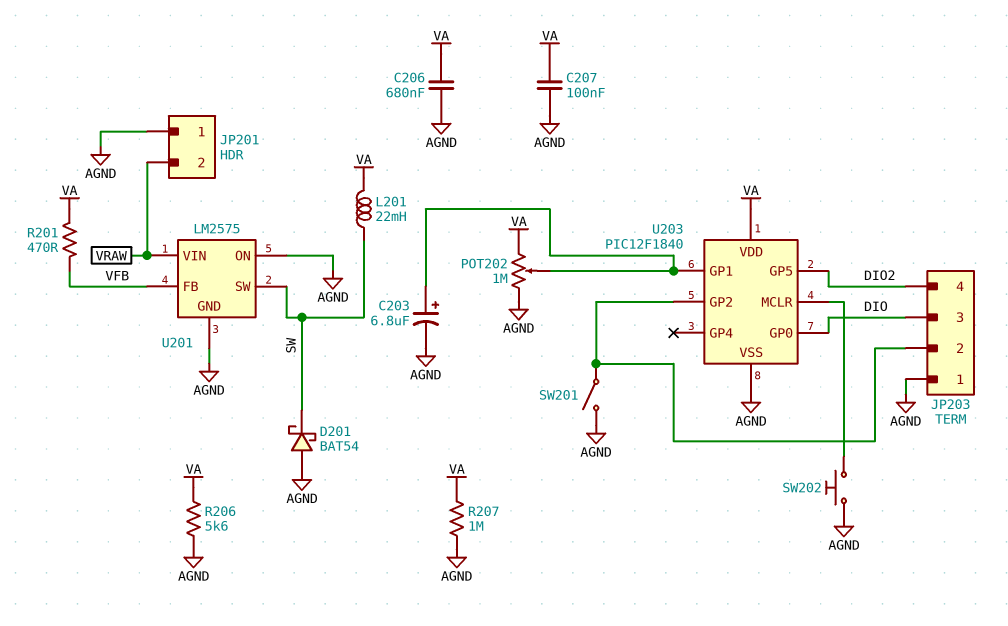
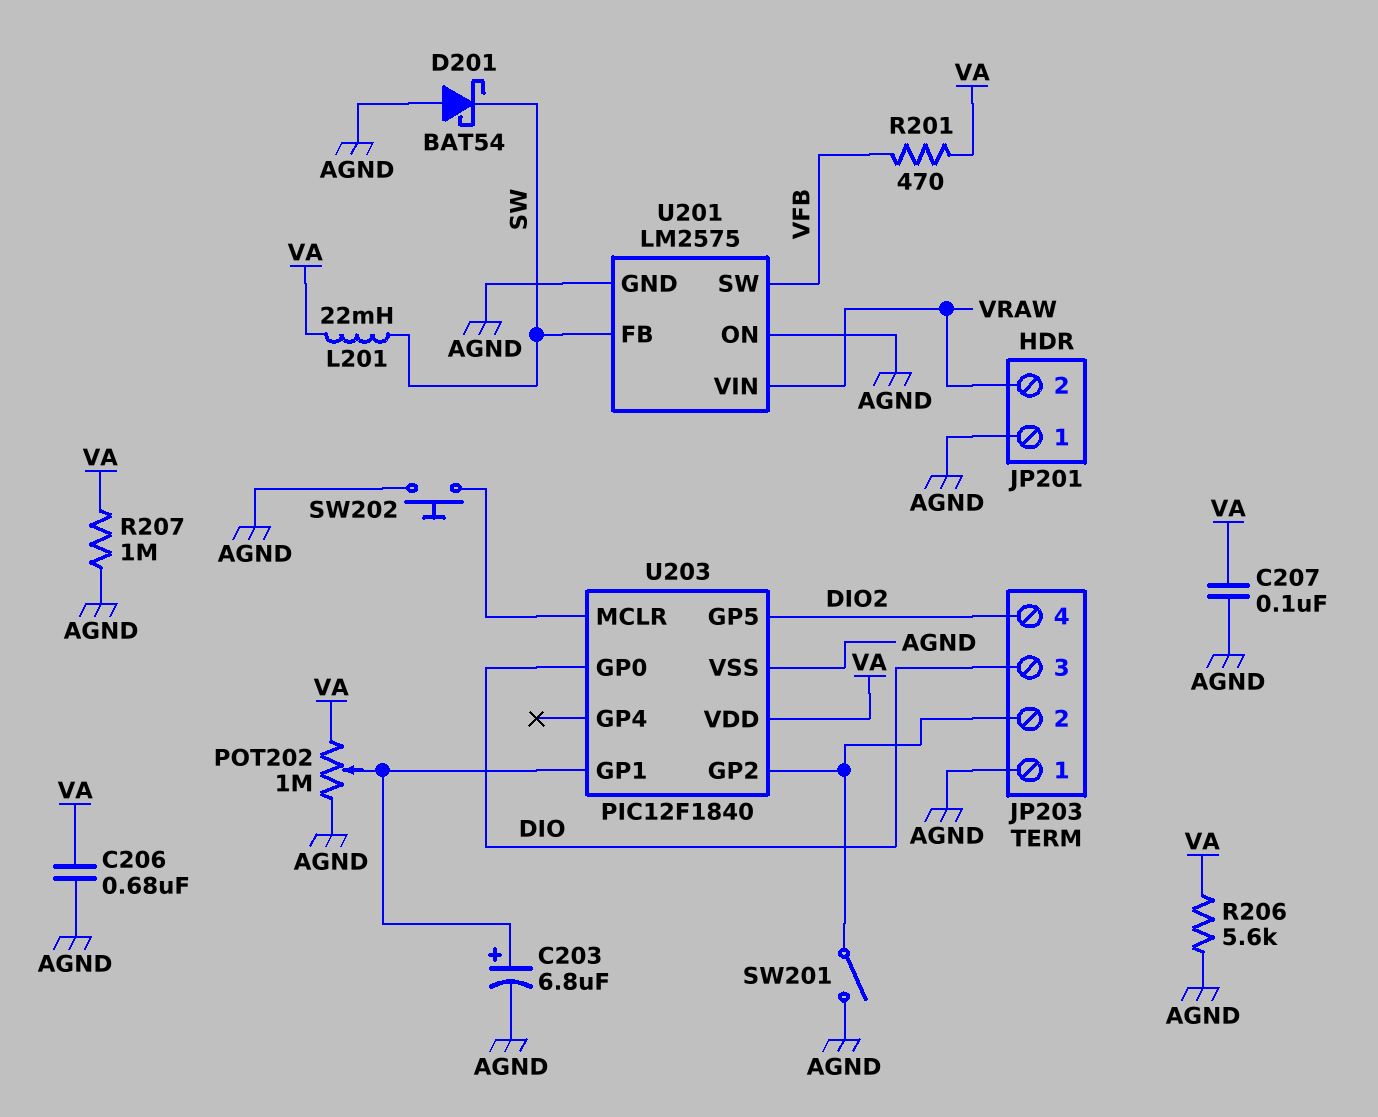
U201 pin FB: VFB -> SW
U201 pin SW: SW -> VFB

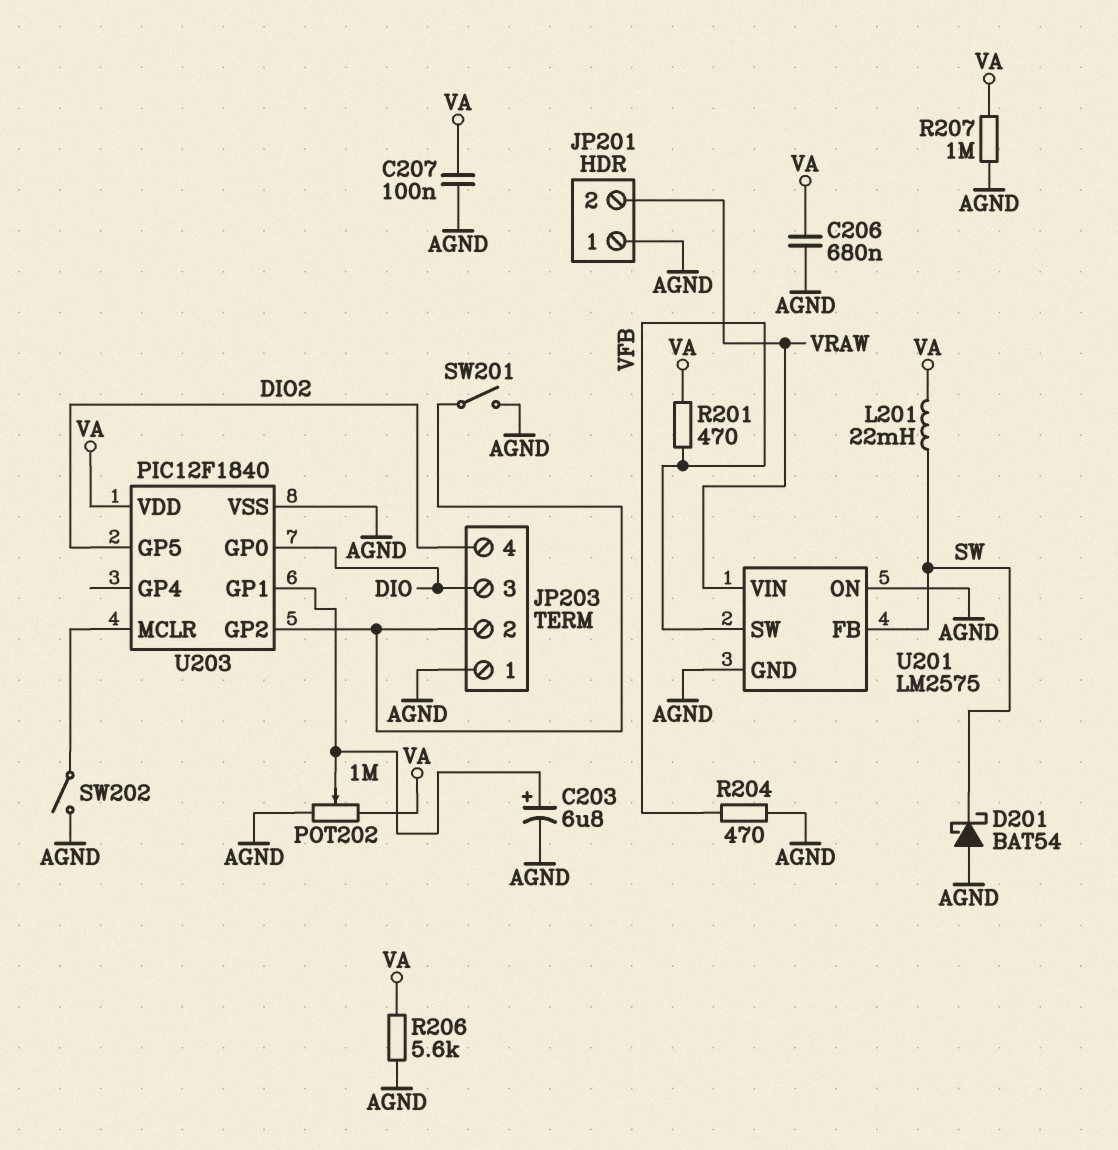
R204: none -> 470 (AGND, VFB)
SW202: button (AGND, U203/MCLR) -> switch (AGND, U203/MCLR)

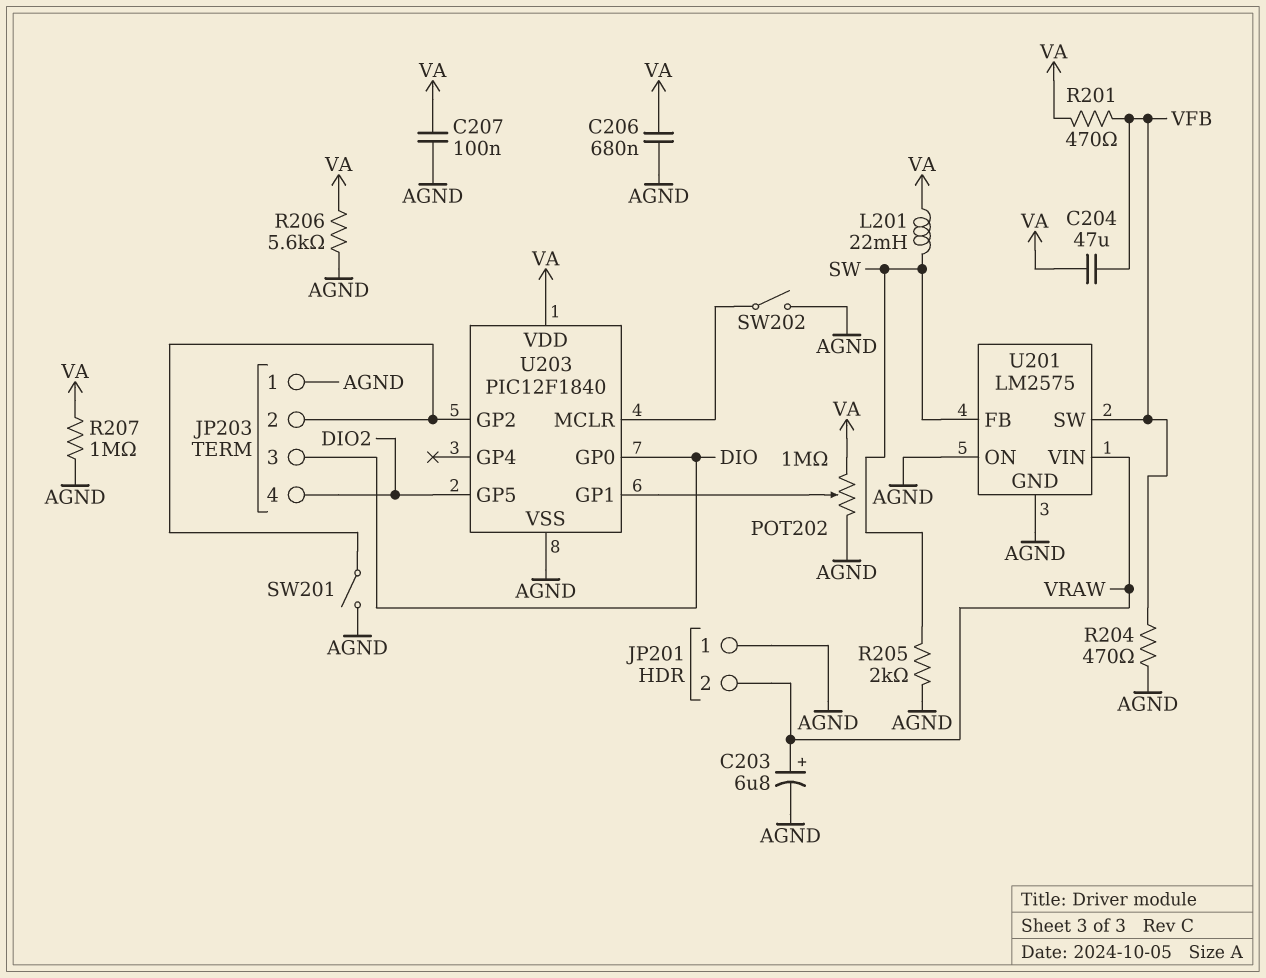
C203: 6.8uF (plus U203/GP1, minus AGND) -> 6.8uF (plus VRAW, minus AGND)
C204: none -> 47uF (VA, VFB)
D201: schottky BAT54 (A AGND, K SW) -> none
R205: none -> 2k (AGND, SW)

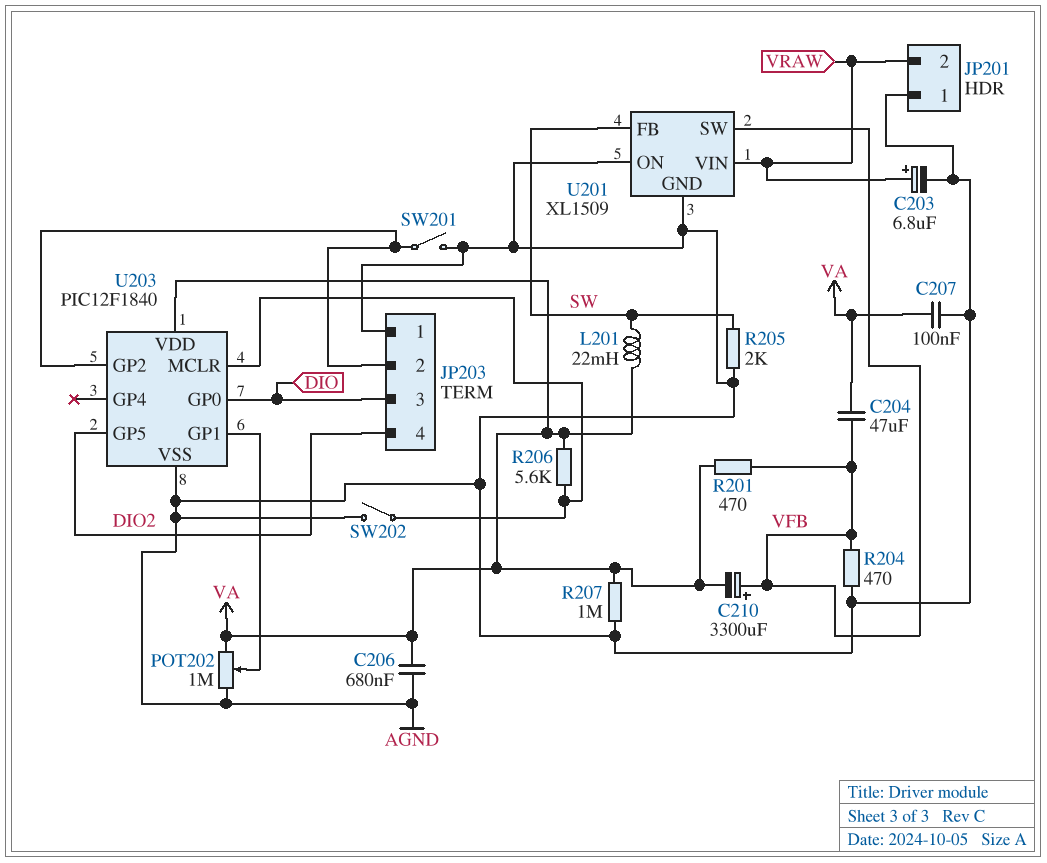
C210: none -> 3300uF (plus VFB, minus VA)
R206: 5.6k (AGND, VA) -> 5.6k (U203/MCLR, VA)
U201: LM2575 -> XL1509

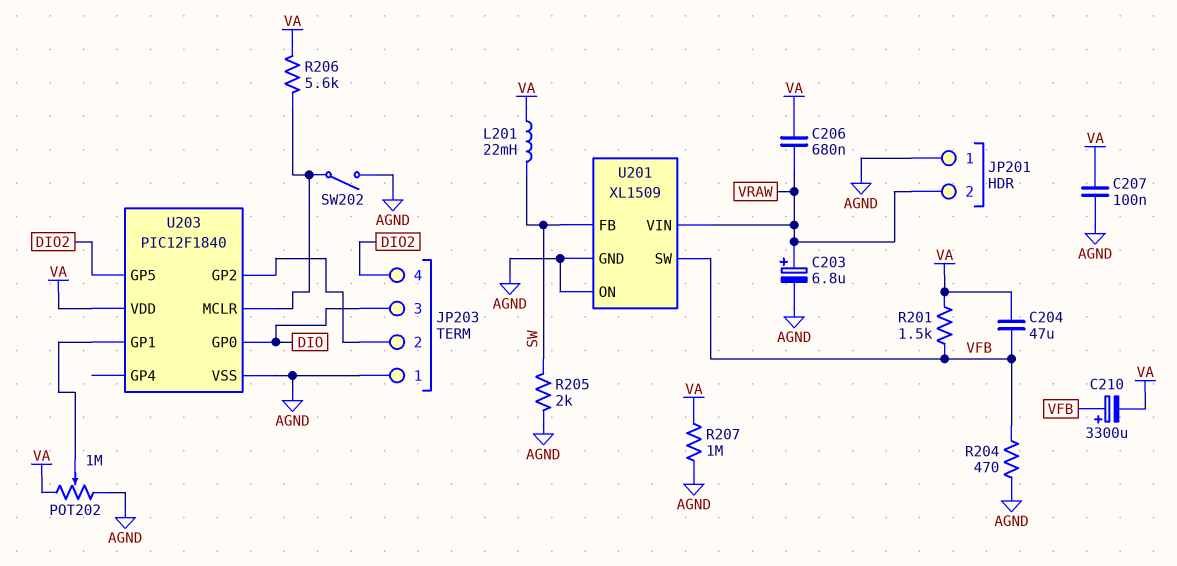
C206: 680nF (AGND, VA) -> 680nF (VA, VRAW)
R201: 470 (VA, VFB) -> 1.5k (VA, VFB)
SW201: switch (AGND, JP203/2) -> none

